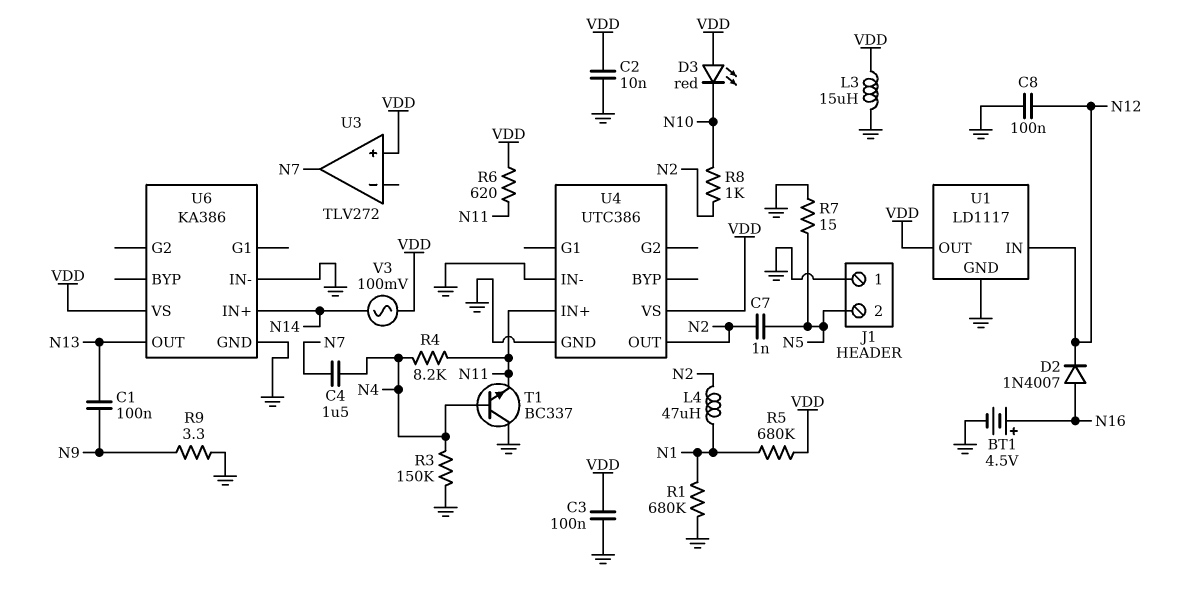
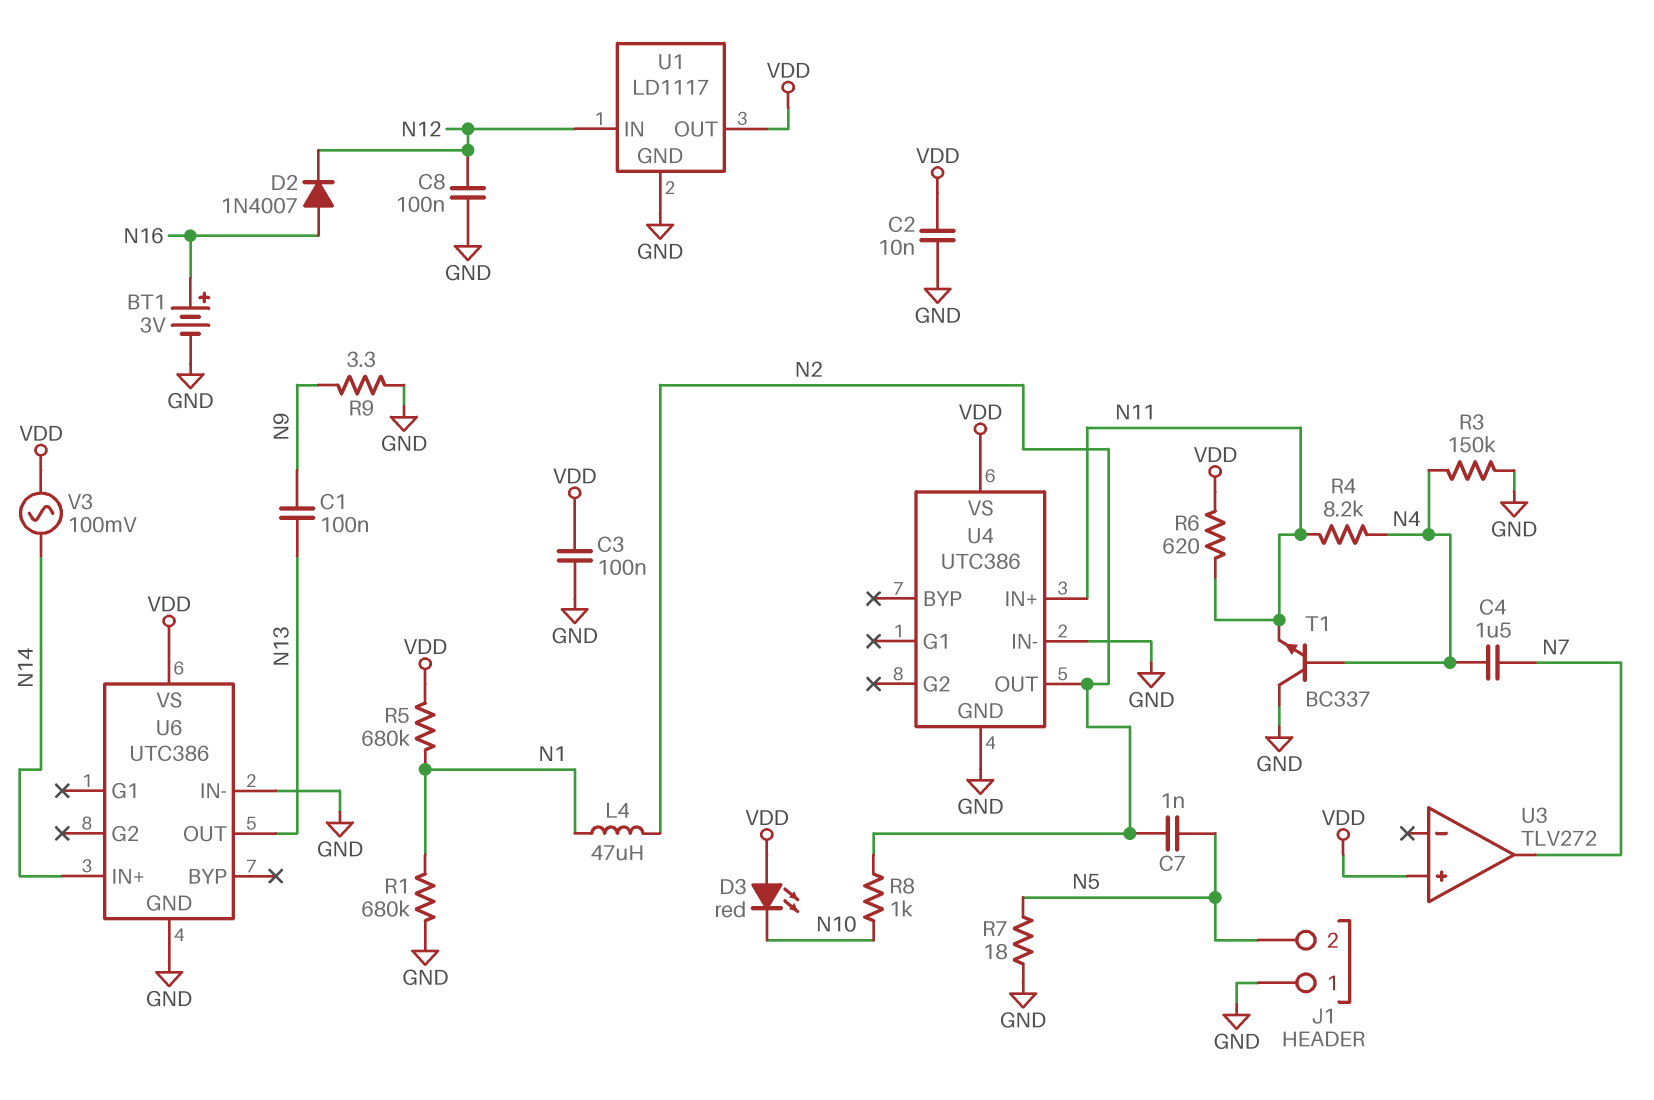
BT1: 4.5V (plus N16, minus GND) -> 3V (plus N16, minus GND)
L3: 15uH (GND, VDD) -> none
R7: 15 (GND, N5) -> 18 (GND, N5)
U6: KA386 -> UTC386

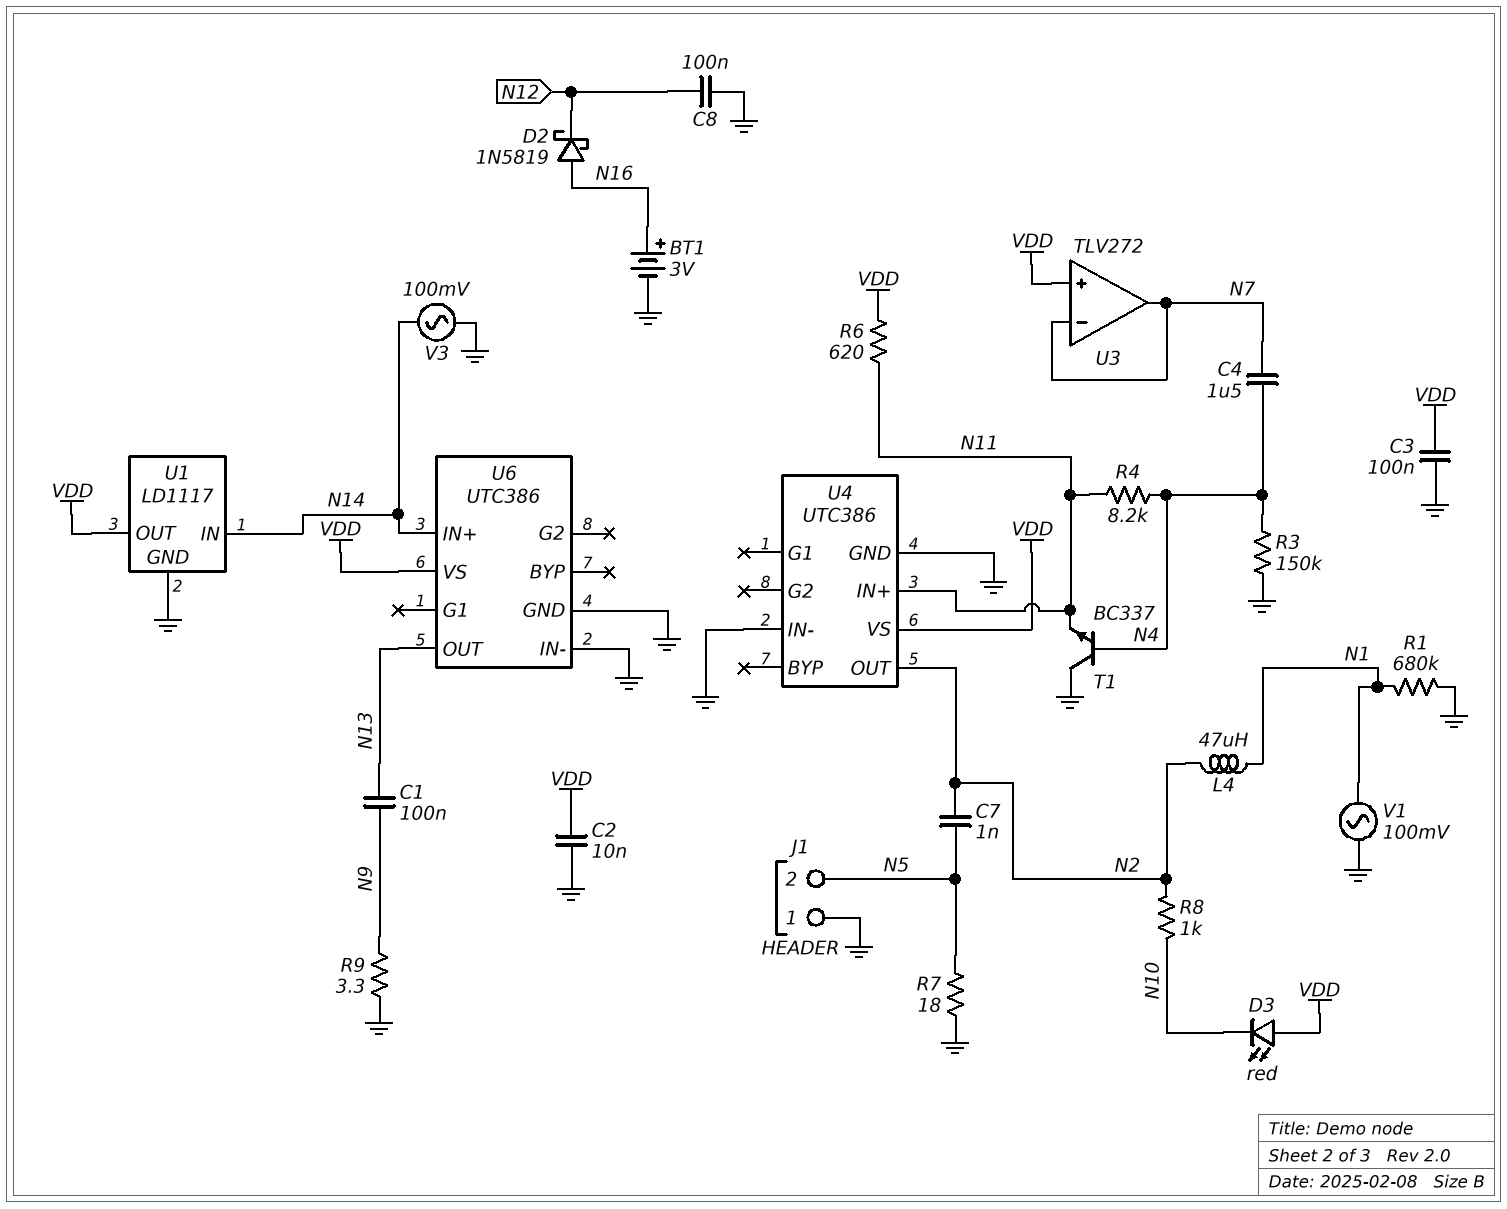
D2: diode 1N4007 (A N16, K N12) -> schottky 1N5819 (A N16, K N12)
R5: 680k (N1, VDD) -> none
U1 pin IN: N12 -> N14
U3 pin in-: none -> N7
V1: none -> AC 100mV (GND, N1)
V3: AC 100mV (N14, VDD) -> AC 100mV (GND, N14)

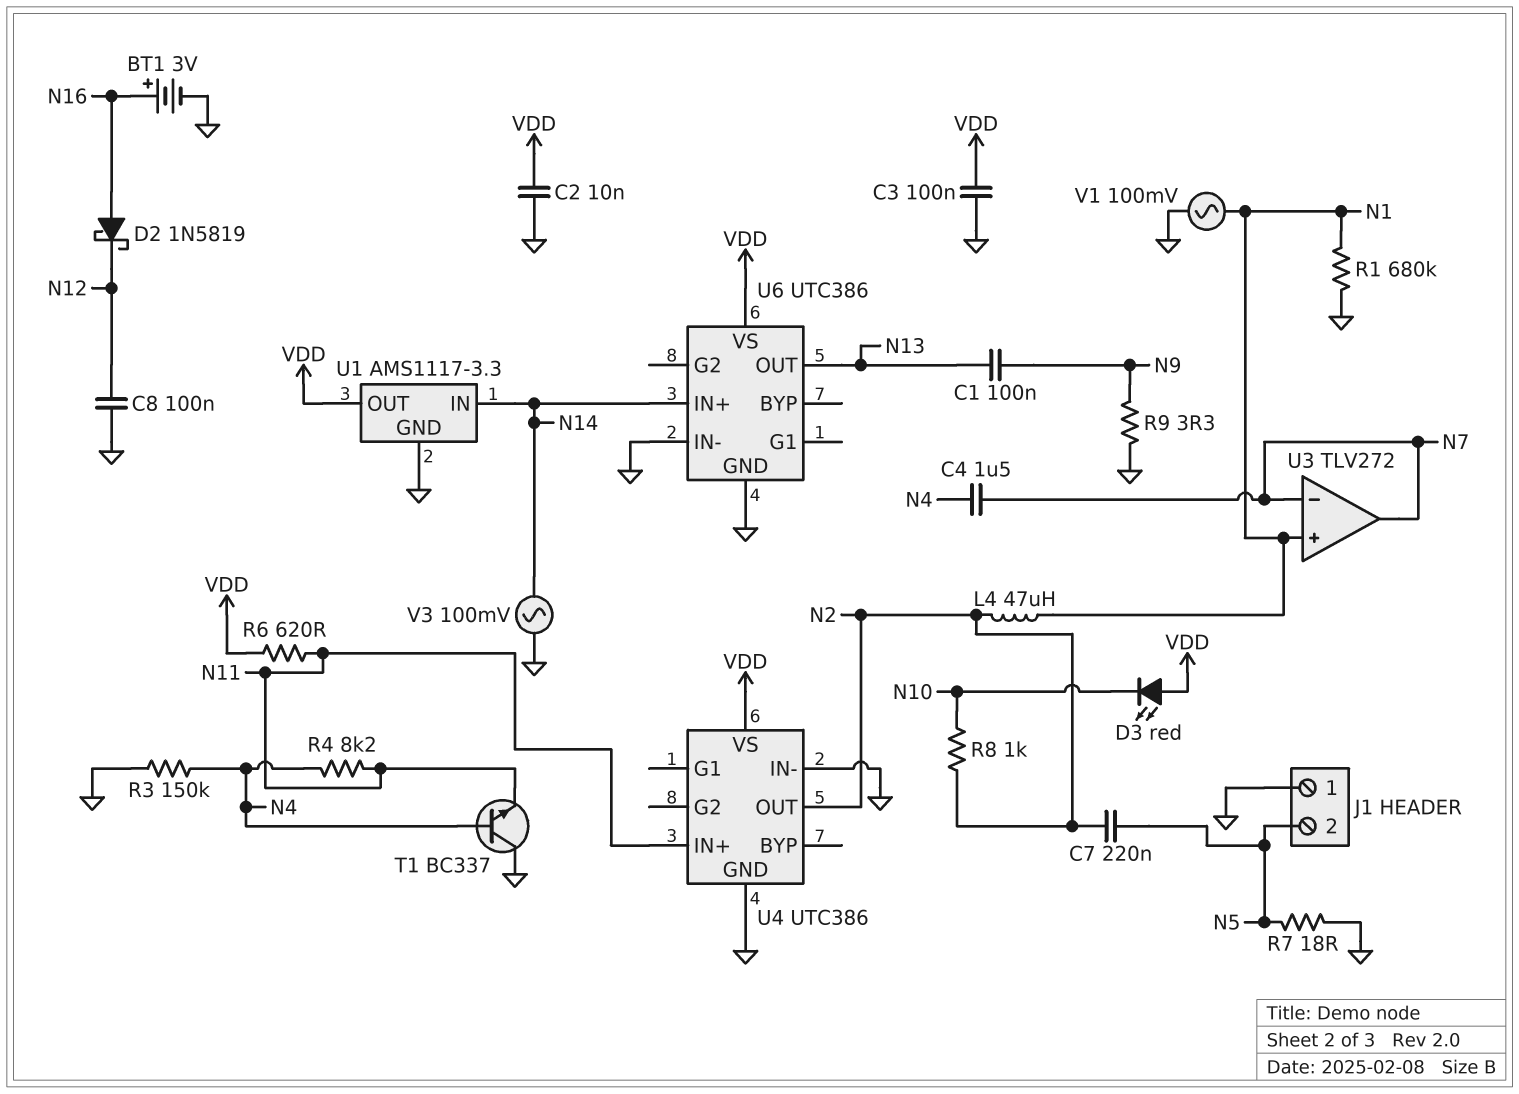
C7: 1nF (N2, N5) -> 220nF (N2, N5)
U1: LD1117 -> AMS1117-3.3
U3 pin in+: VDD -> N1

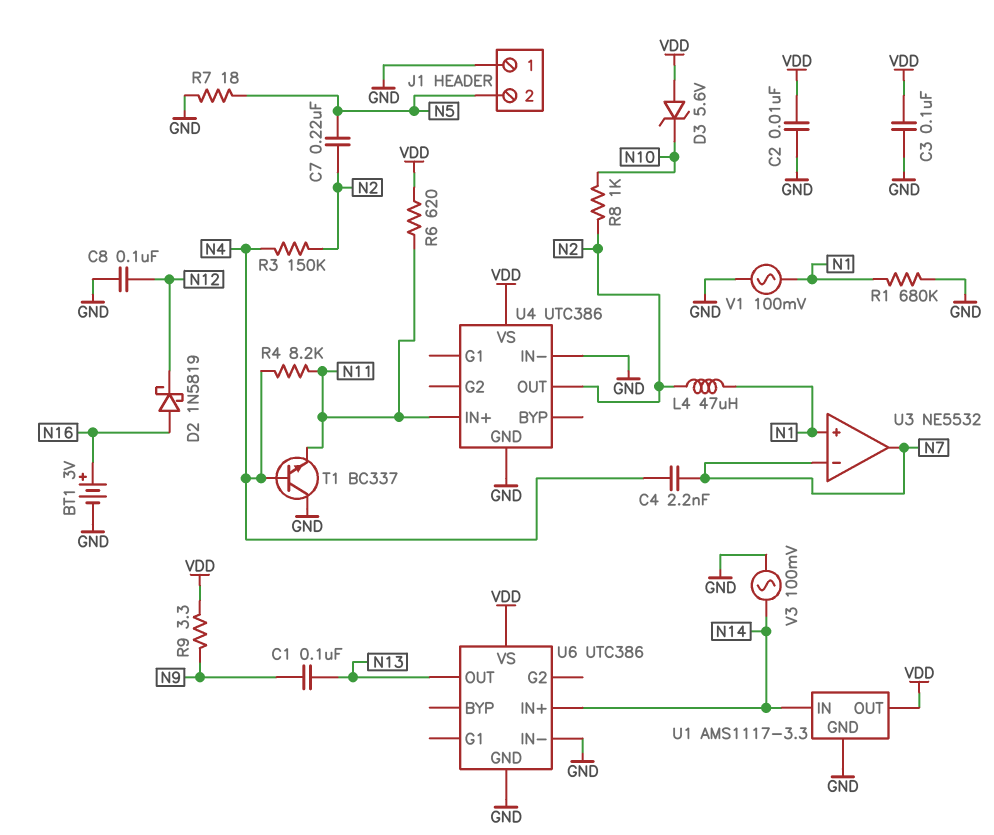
C4: 1.5uF (N4, N7) -> 2.2nF (N4, N7)
D3: LED red (A VDD, K N10) -> zener 5.6V (A VDD, K N10)
R3: 150k (GND, N4) -> 150k (N2, N4)
R9: 3.3 (GND, N9) -> 3.3 (N9, VDD)
U3: TLV272 -> NE5532

